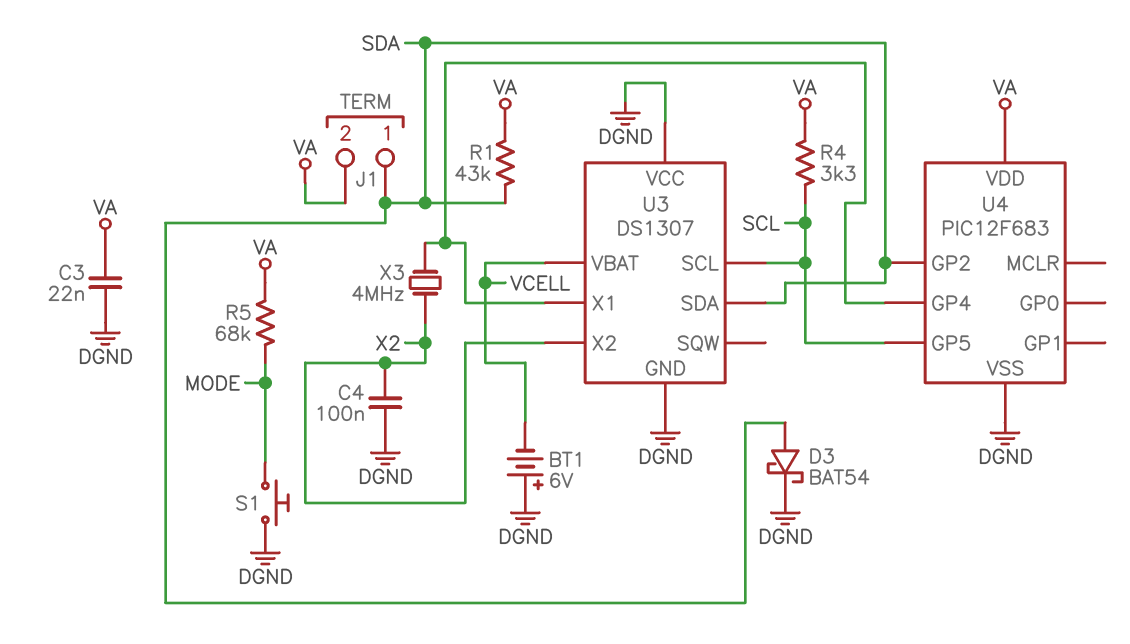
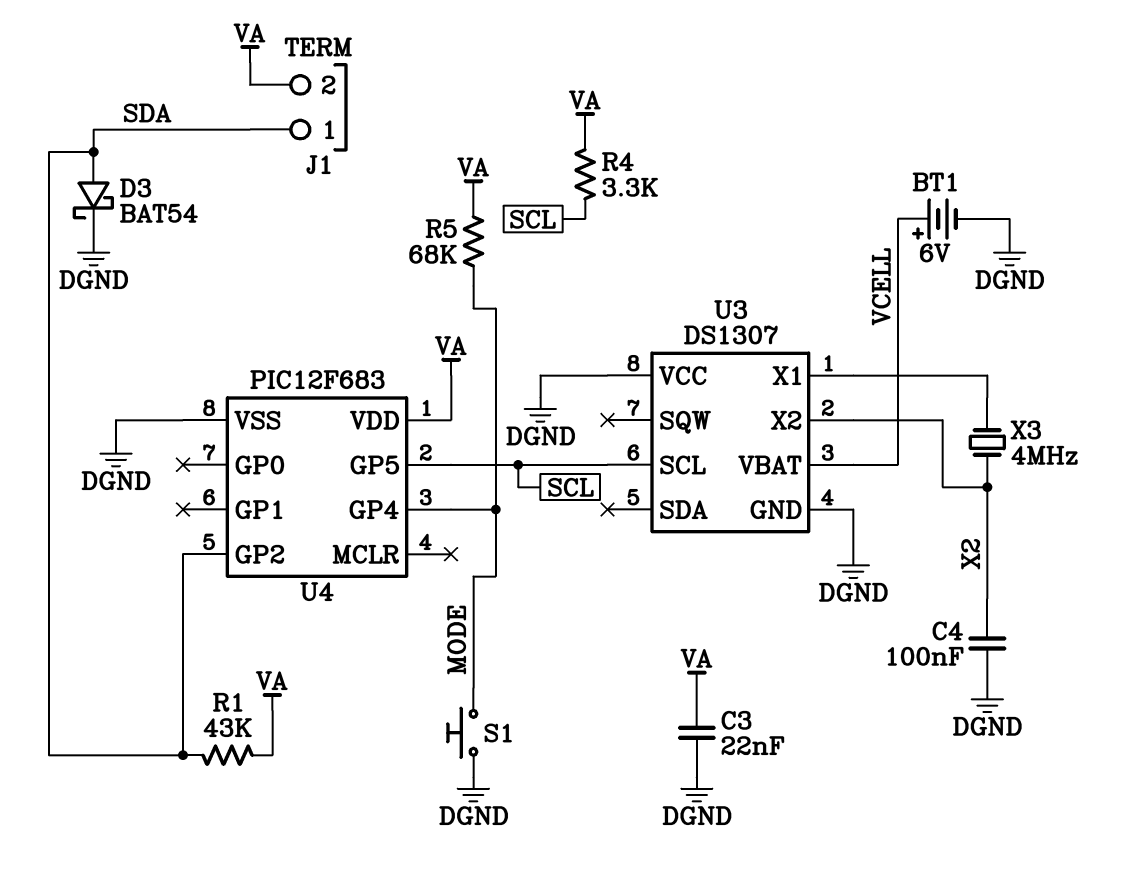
BT1: 6V (plus DGND, minus VCELL) -> 6V (plus VCELL, minus DGND)
U3 pin SDA: SDA -> none
U4 pin GP4: U3/X1 -> MODE

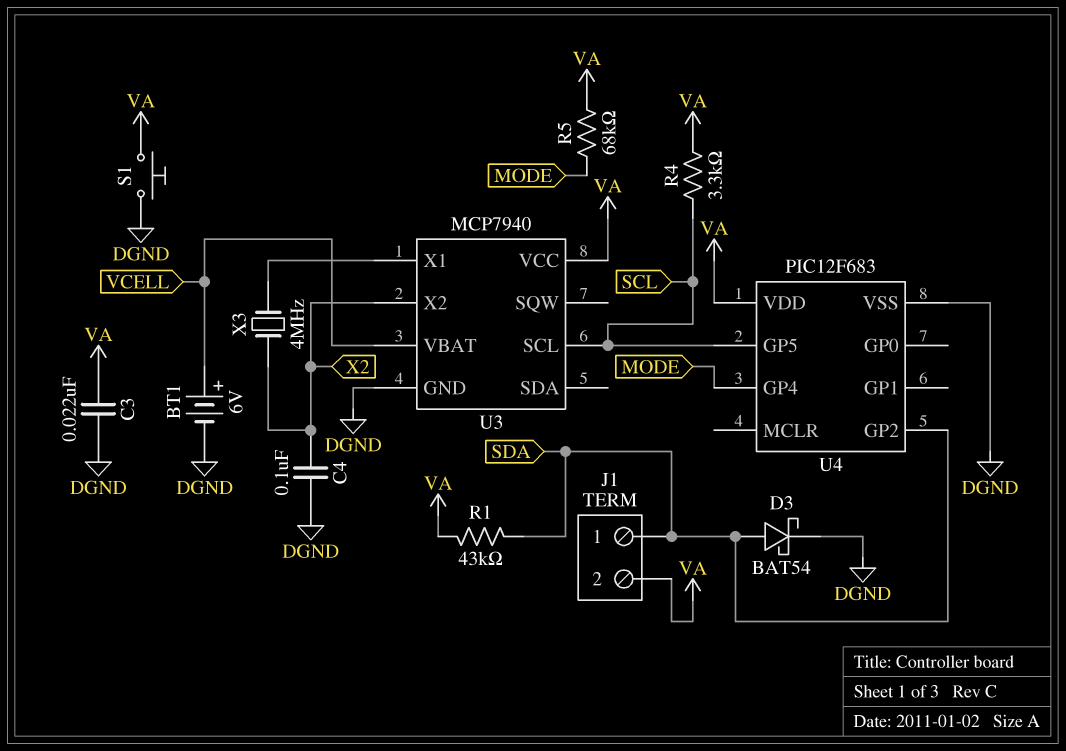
S1: button (DGND, MODE) -> button (DGND, VA)
U3: DS1307 -> MCP7940
U3 pin VCC: DGND -> VA

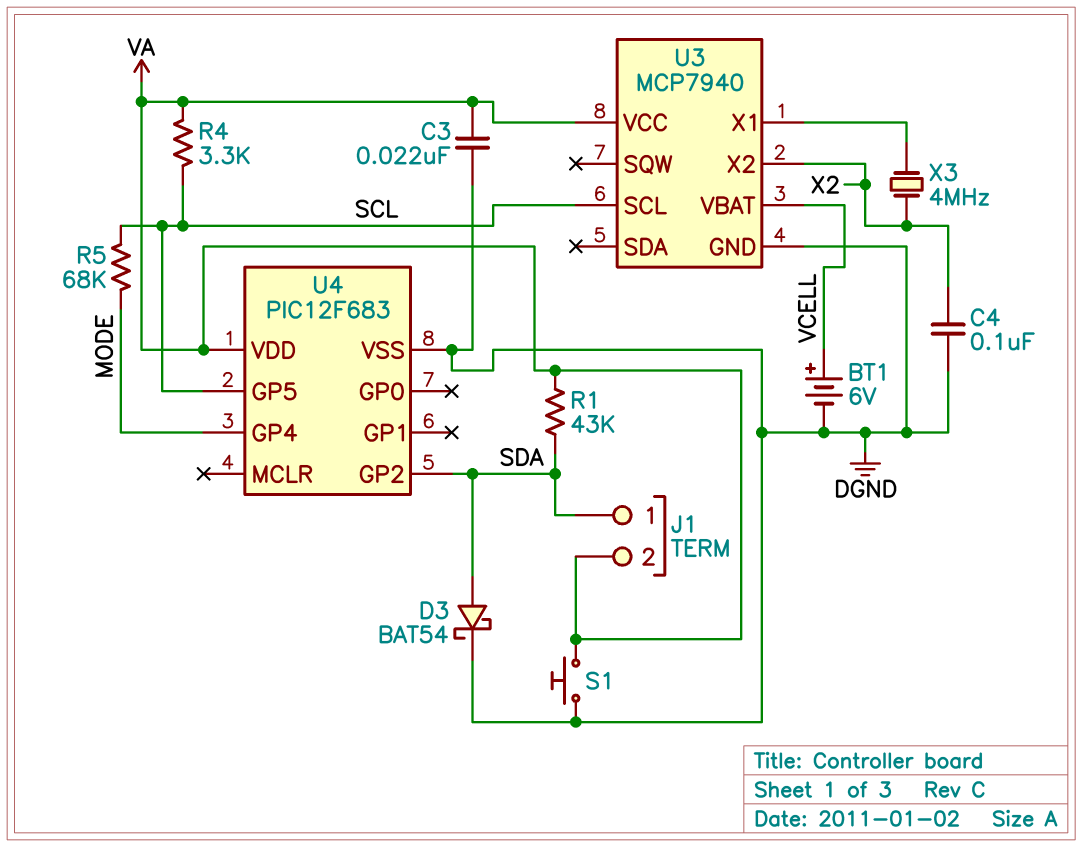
R5: 68k (MODE, VA) -> 68k (MODE, SCL)

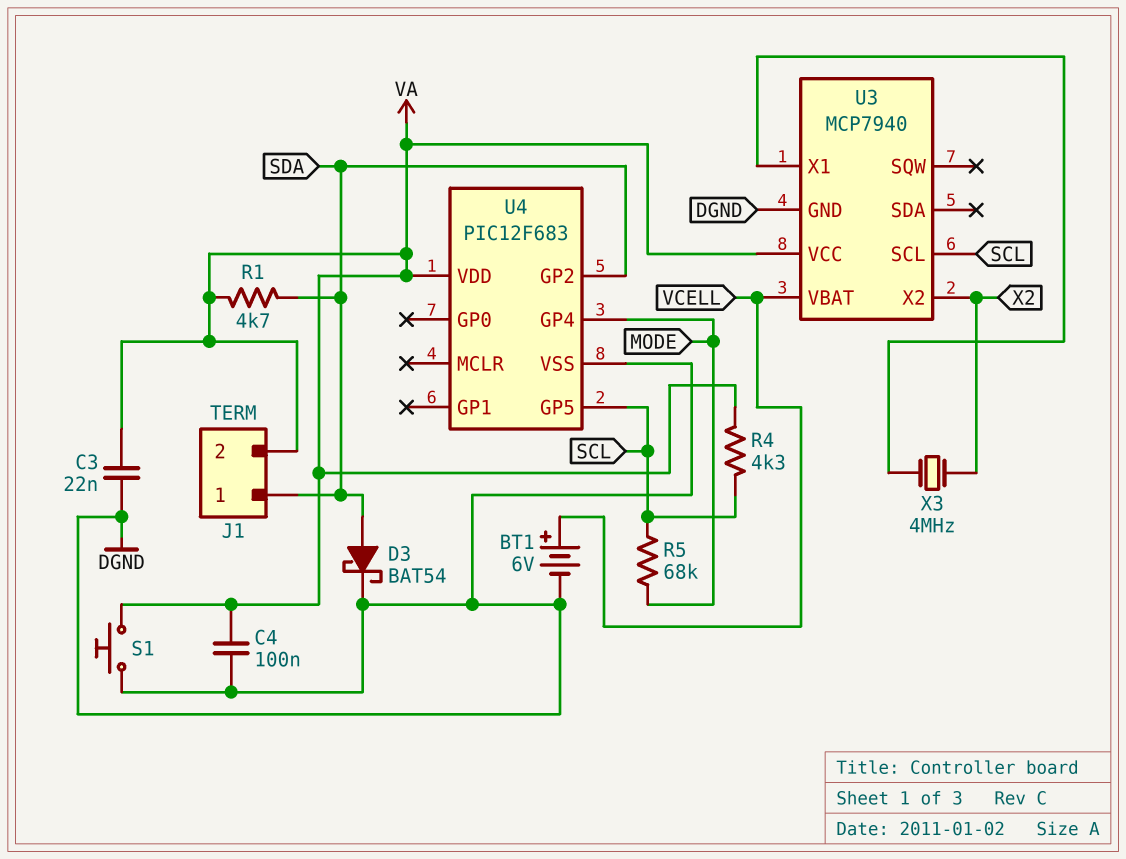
C4: 100nF (DGND, X2) -> 100nF (DGND, VA)
R1: 43k (SDA, VA) -> 4.7k (SDA, VA)
R4: 3.3k (SCL, VA) -> 4.3k (SCL, VA)

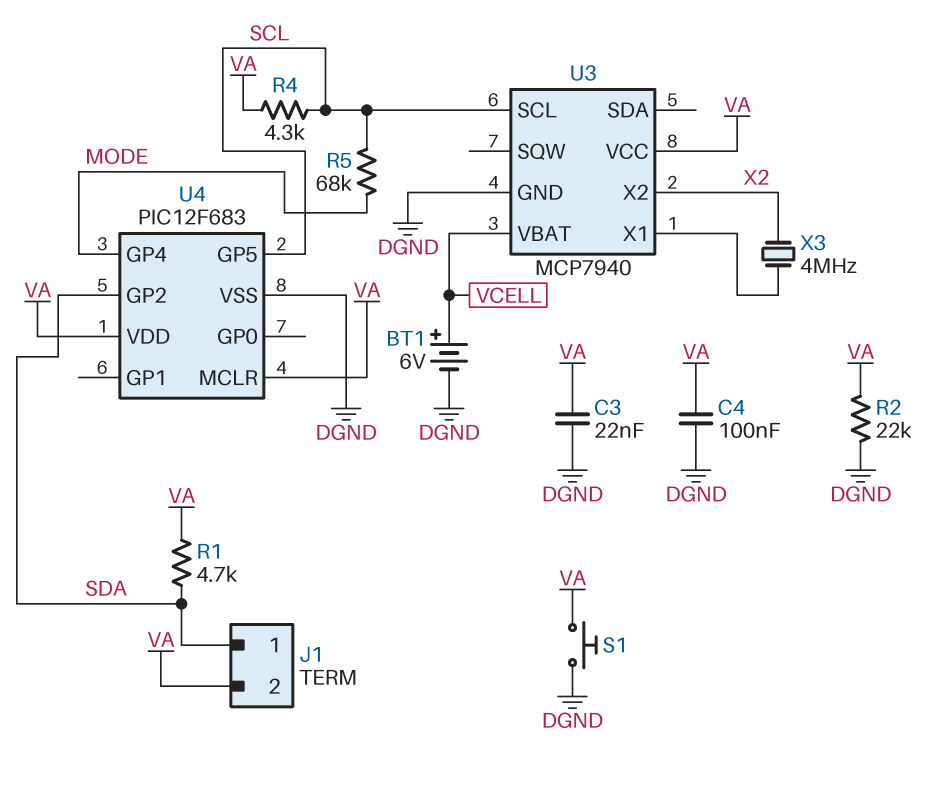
D3: schottky BAT54 (A SDA, K DGND) -> none
R2: none -> 22k (DGND, VA)
U4 pin MCLR: none -> VA

